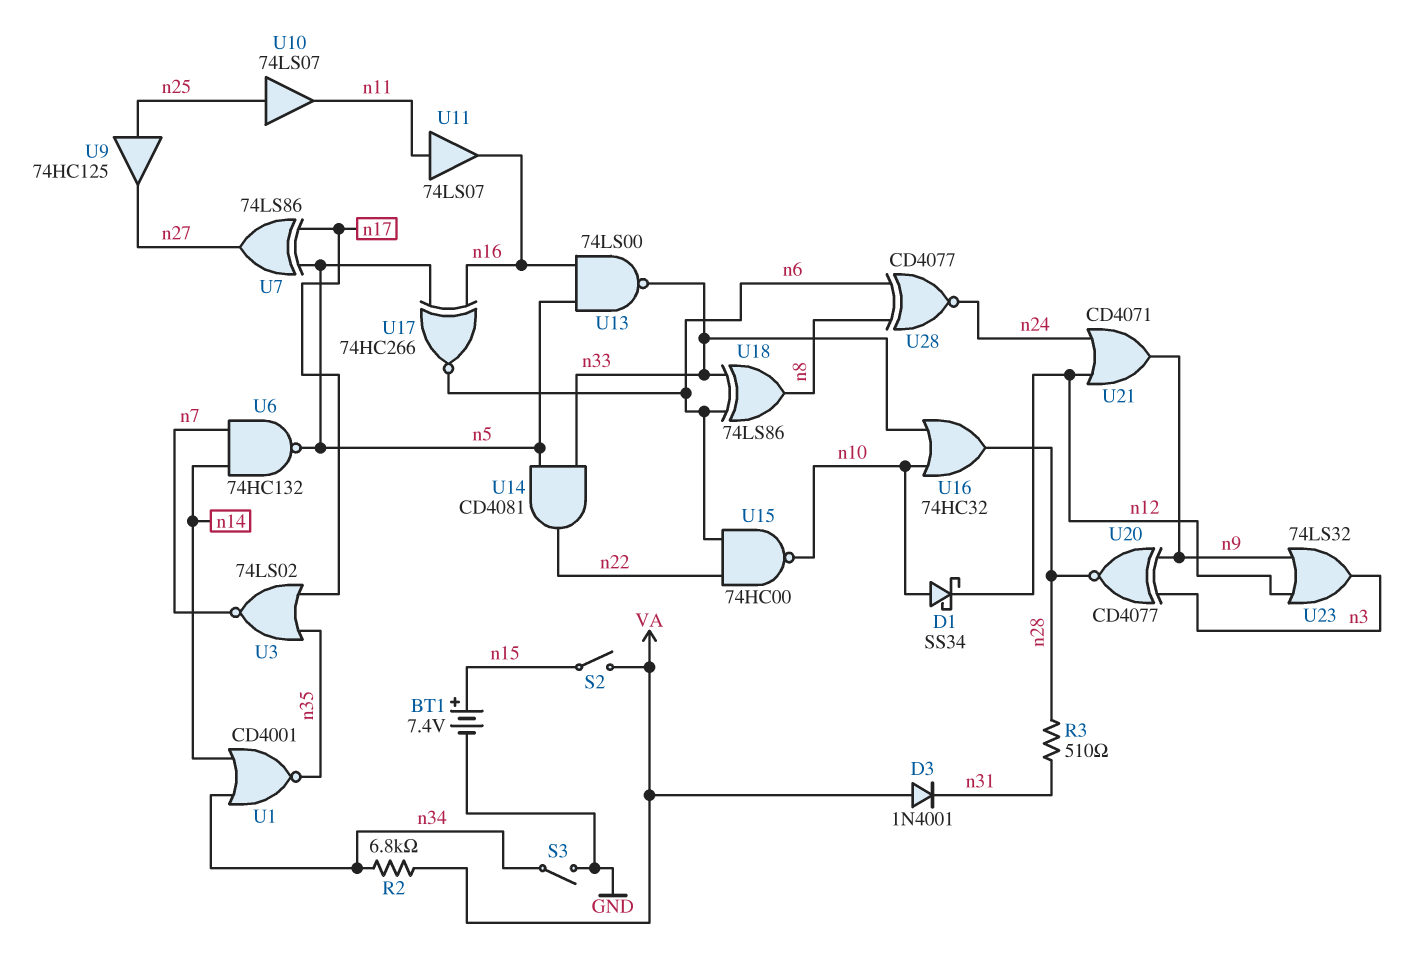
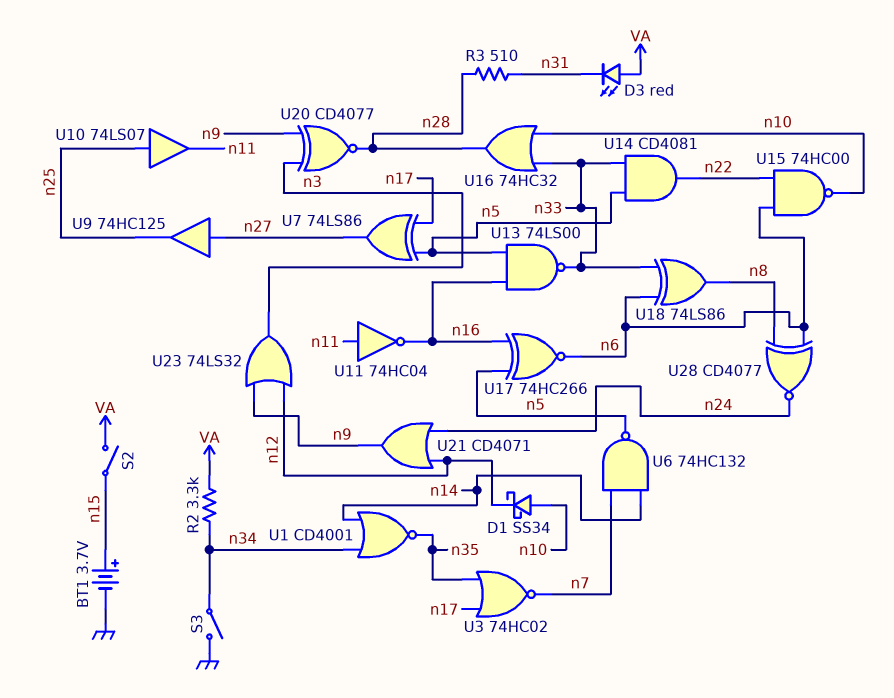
BT1: 7.4V (plus n15, minus GND) -> 3.7V (plus n15, minus GND)
D3: diode 1N4001 (A VA, K n31) -> LED red (A VA, K n31)
R2: 6.8k (VA, n34) -> 3.3k (VA, n34)
U3: NOR 74LS02 (in n17, in n35, out n7) -> NOR 74HC02 (in n17, in n35, out n7)
U9: buffer 74HC125 (in n25, out n27) -> buffer 74HC125 (in n27, out n25)
U11: buffer 74LS07 (in n11, out n16) -> NOT 74HC04 (in n11, out n16)

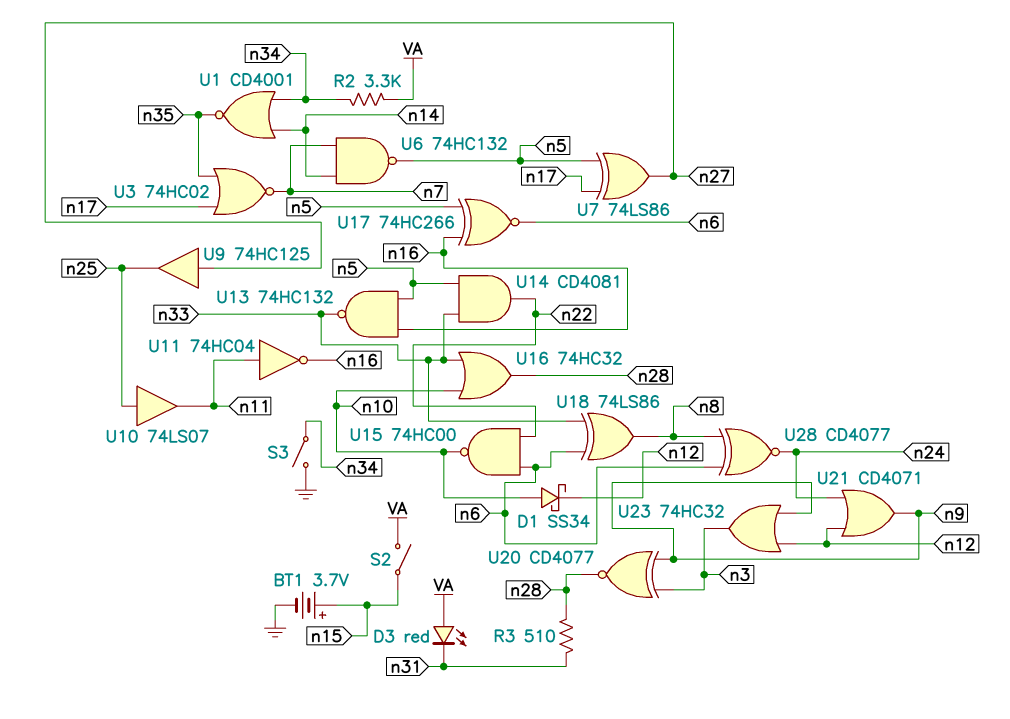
U13: NAND 74LS00 (in n5, in n16, out n33) -> NAND 74HC132 (in n5, in n16, out n33)
U23: OR 74LS32 (in n9, in n12, out n3) -> OR 74HC32 (in n9, in n12, out n3)

